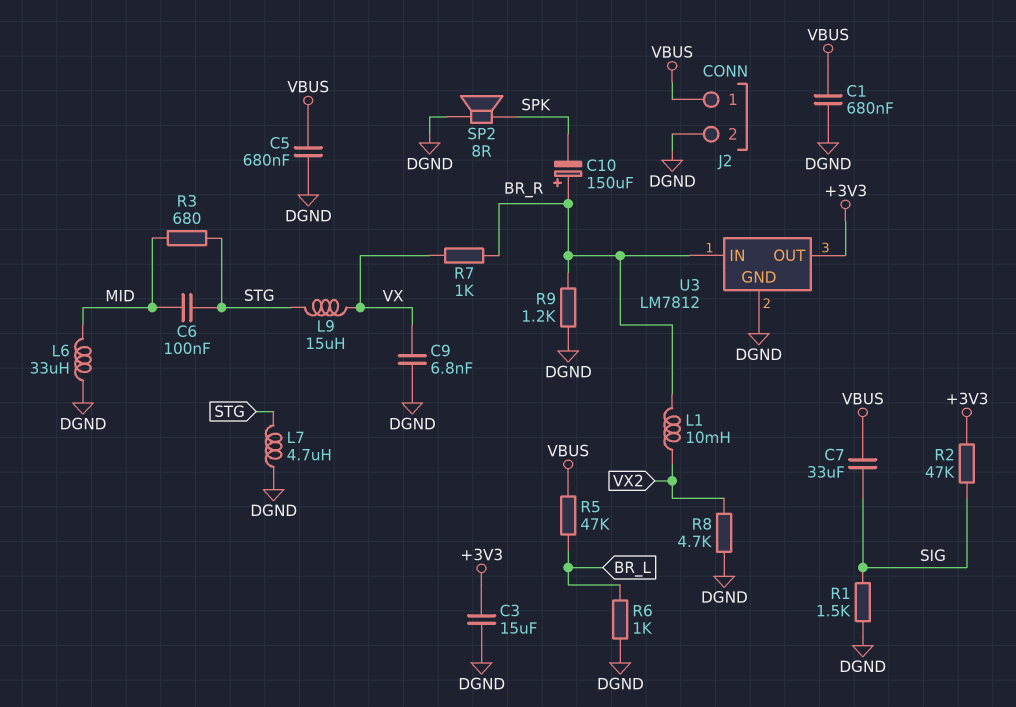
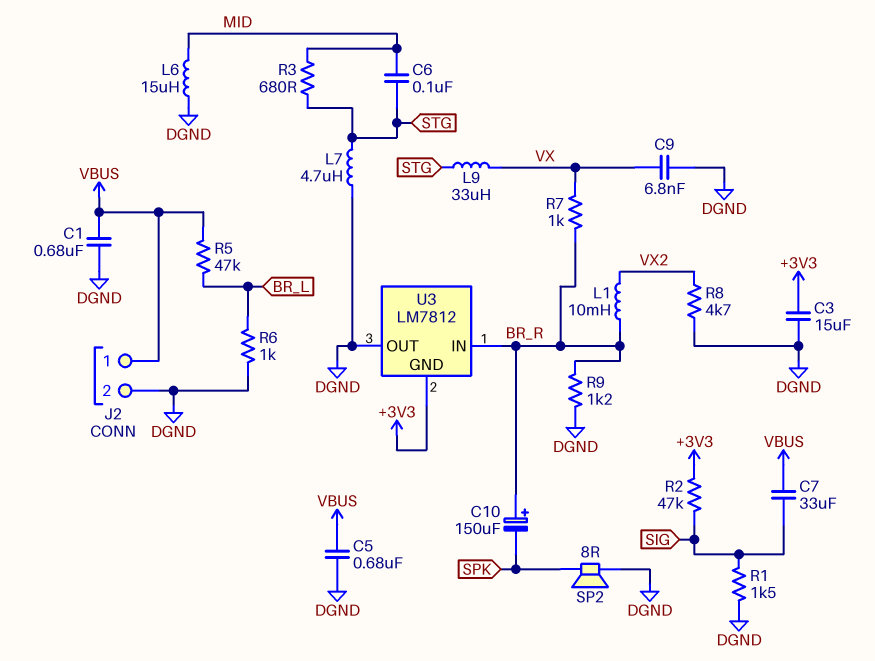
L6: 33uH (DGND, MID) -> 15uH (DGND, MID)
L9: 15uH (STG, VX) -> 33uH (STG, VX)
U3 pin GND: DGND -> +3V3
U3 pin OUT: +3V3 -> DGND

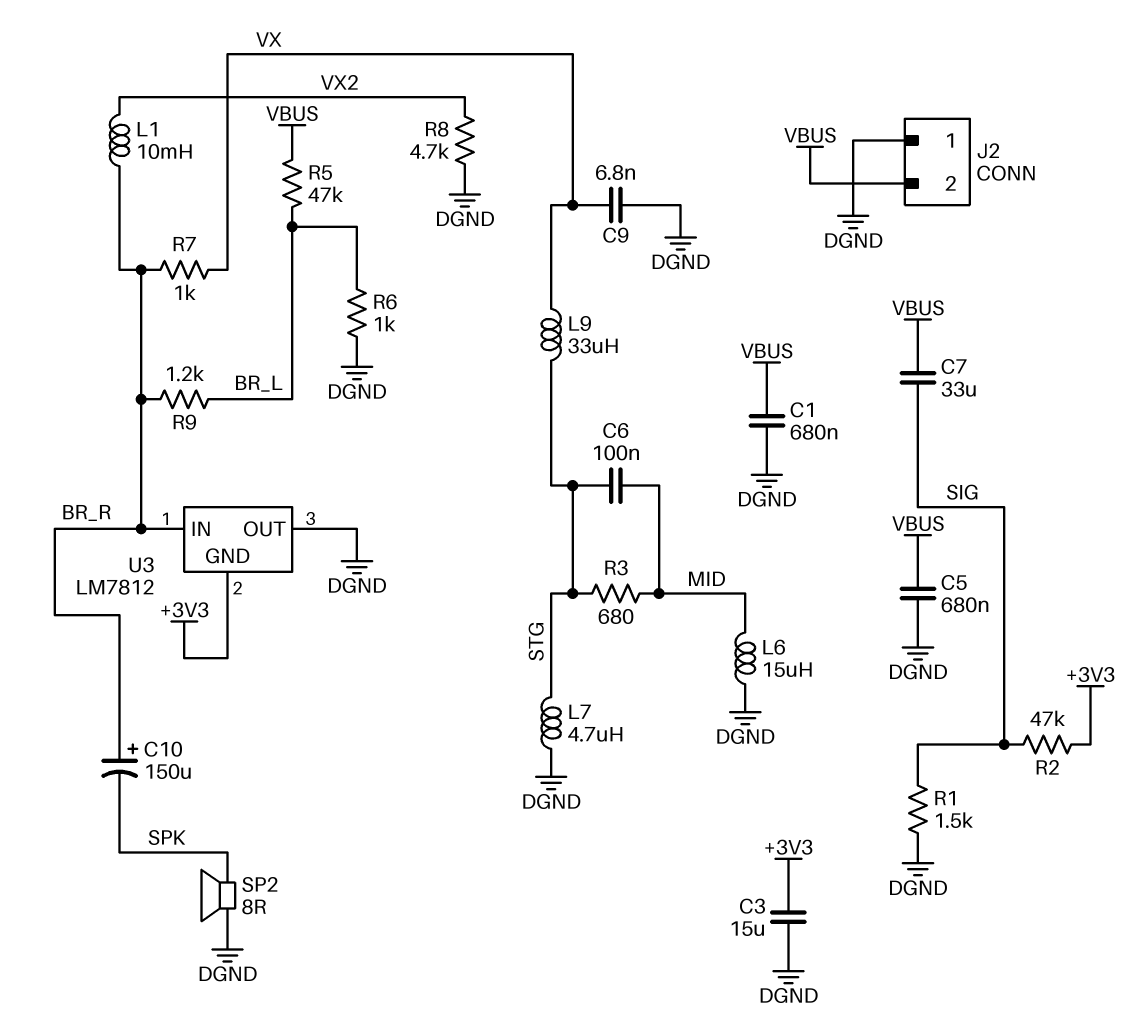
J2 pin 1: VBUS -> DGND
J2 pin 2: DGND -> VBUS
R9: 1.2k (BR_R, DGND) -> 1.2k (BR_L, BR_R)

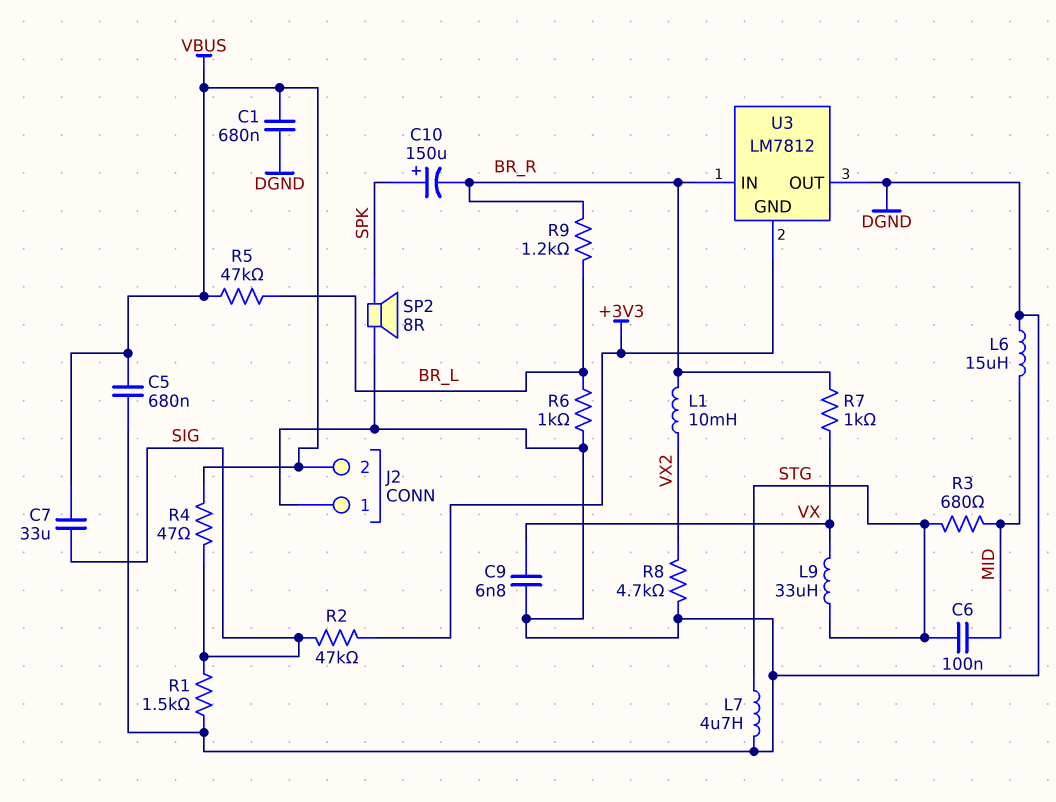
C3: 15uF (+3V3, DGND) -> none
C10: 150uF (plus BR_R, minus SPK) -> 150uF (plus SPK, minus BR_R)
R4: none -> 47 (SIG, VBUS)

